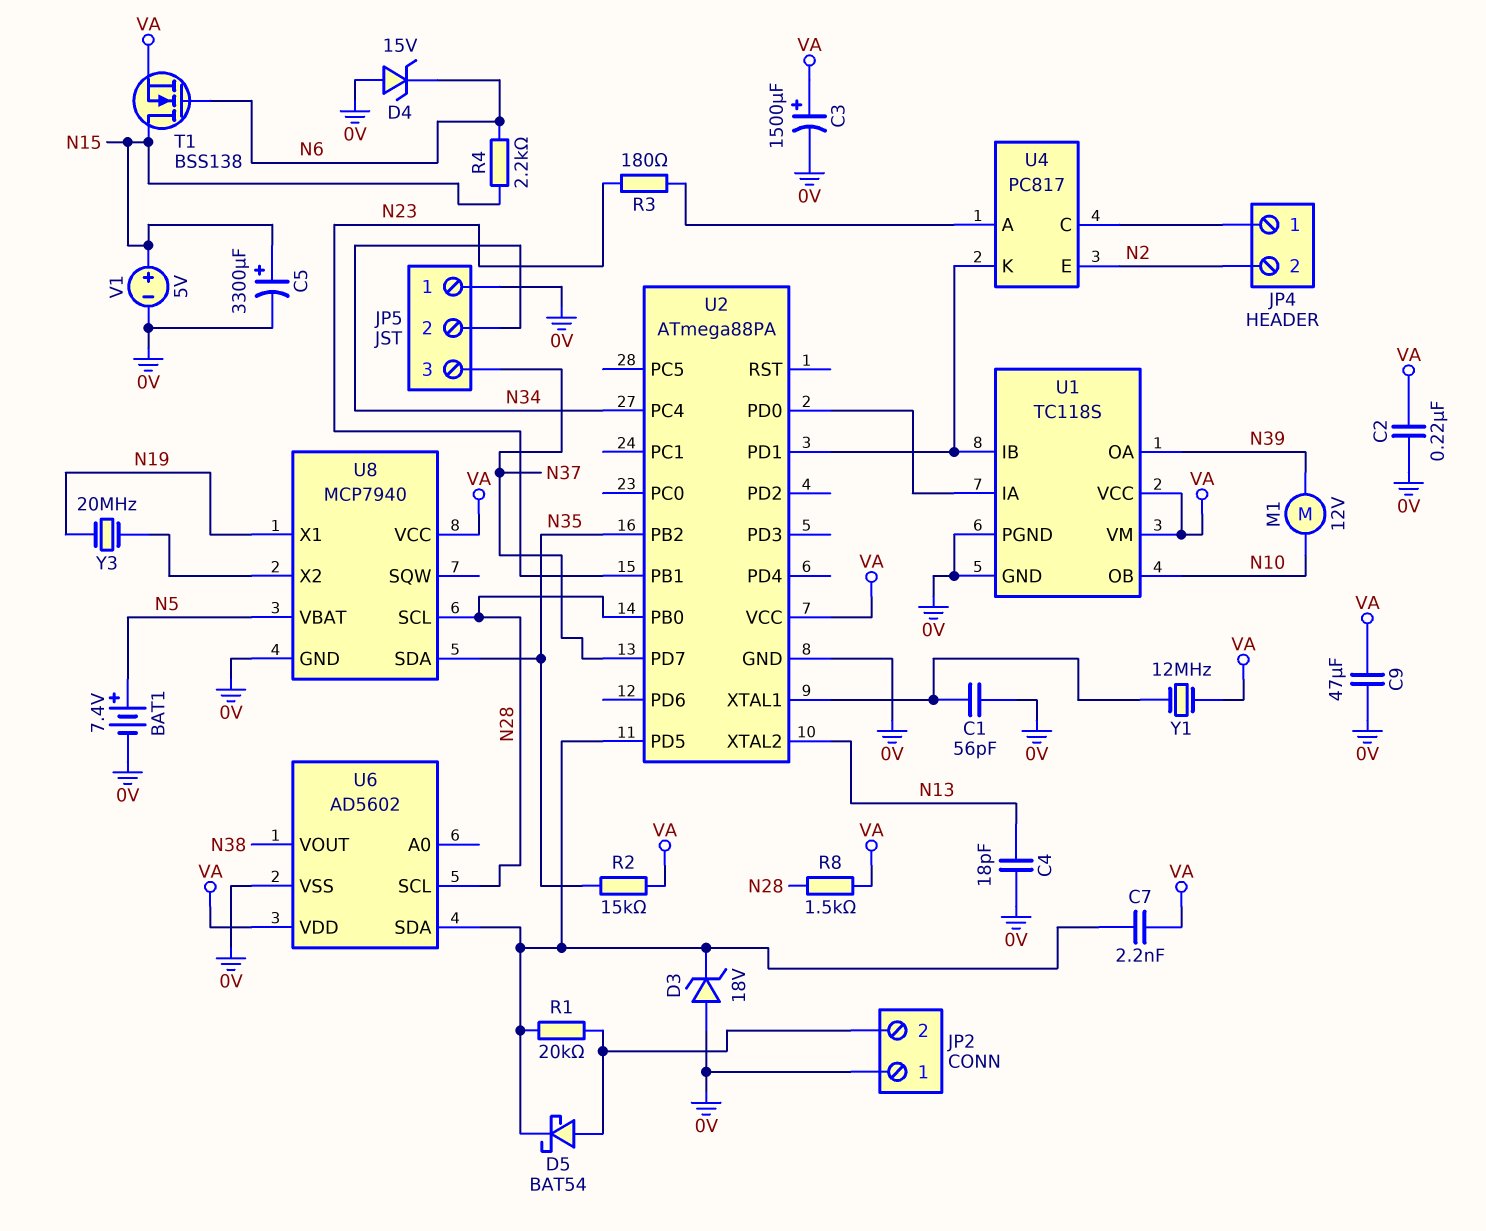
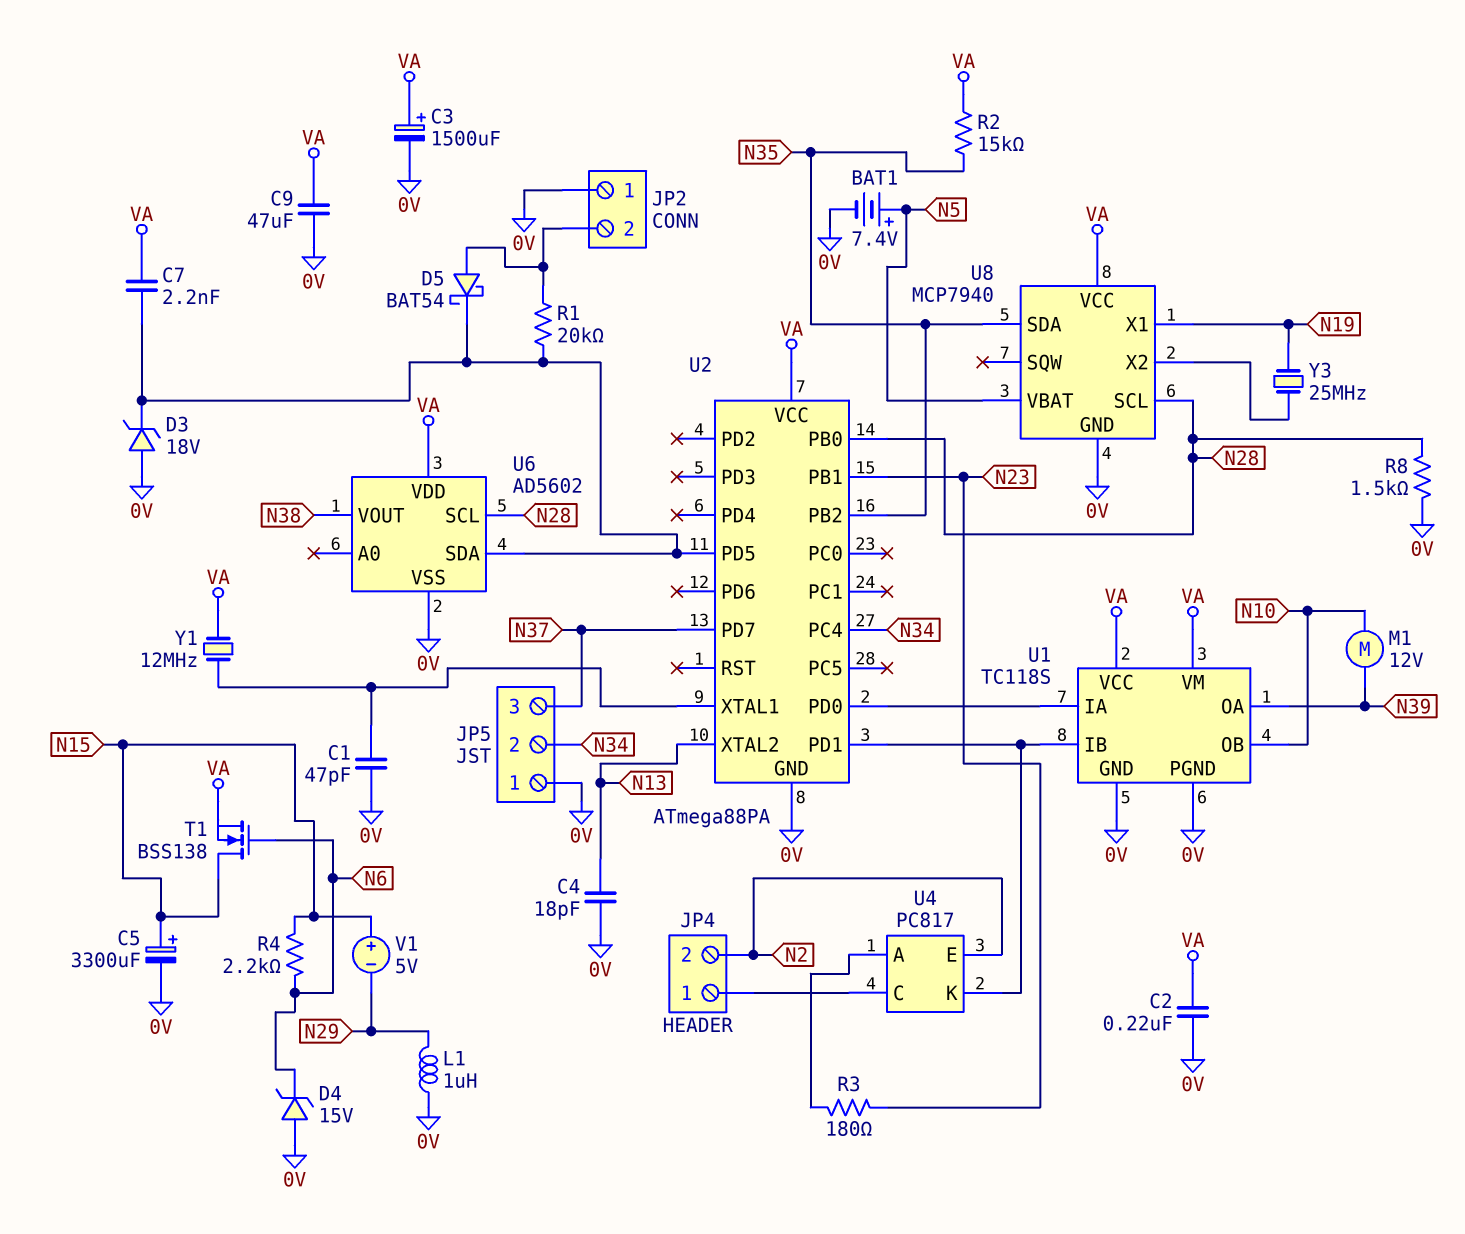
C1: 56pF (0V, U2/XTAL1) -> 47pF (0V, U2/XTAL1)
L1: none -> 1uH (0V, N29)
R8: 1.5k (N28, VA) -> 1.5k (0V, N28)
V1: 5V (plus N15, minus 0V) -> 5V (plus N15, minus N29)
Y3: 20MHz (N19, U8/X2) -> 25MHz (N19, U8/X2)

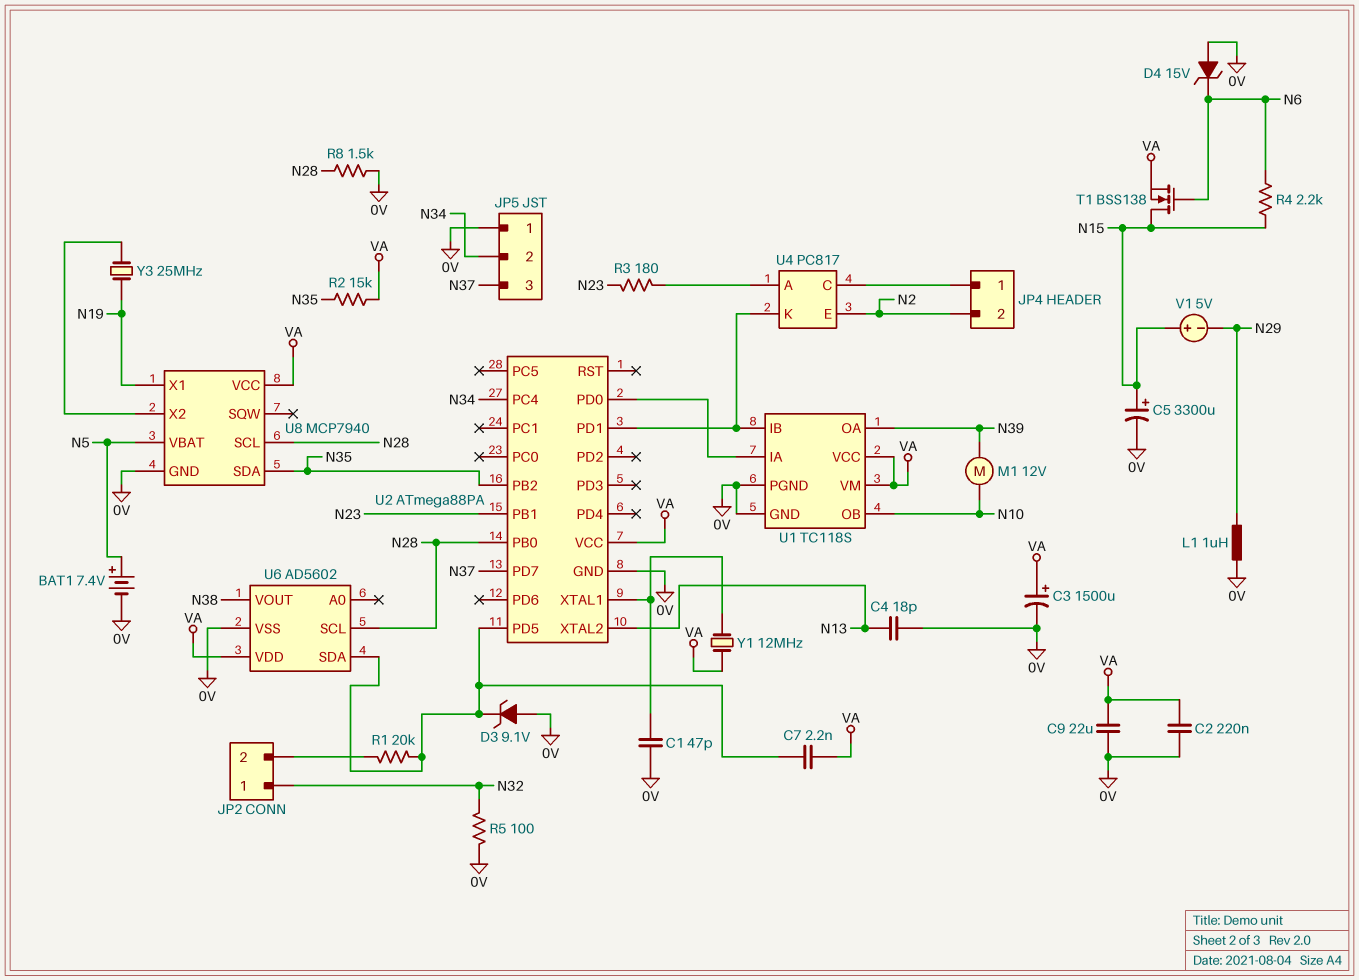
C9: 47uF (0V, VA) -> 22uF (0V, VA)
D3: zener 18V (A 0V, K U2/PD5) -> zener 9.1V (A 0V, K U2/PD5)
D5: schottky BAT54 (A JP2/2, K U2/PD5) -> none
JP2 pin 1: 0V -> N32
R5: none -> 100 (0V, N32)

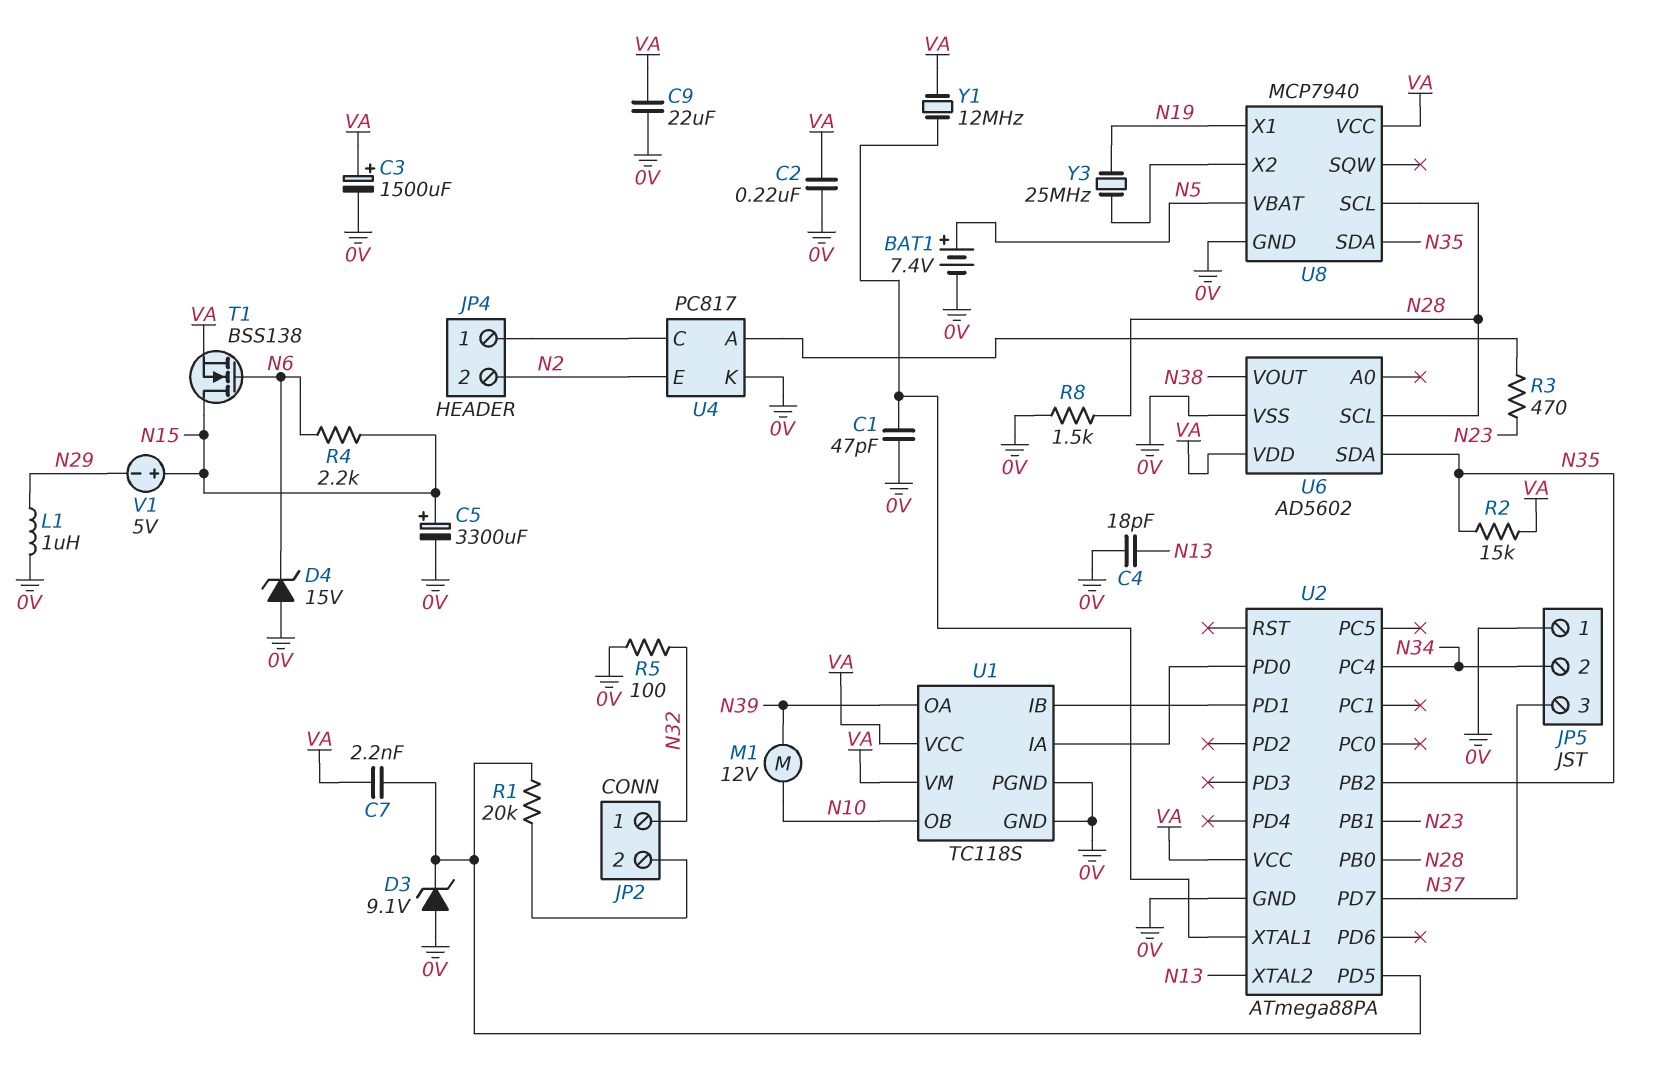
R3: 180 (N23, U4/A) -> 470 (N23, U4/A)
U4 pin K: U1/IB -> 0V
U6 pin SDA: U2/PD5 -> N35

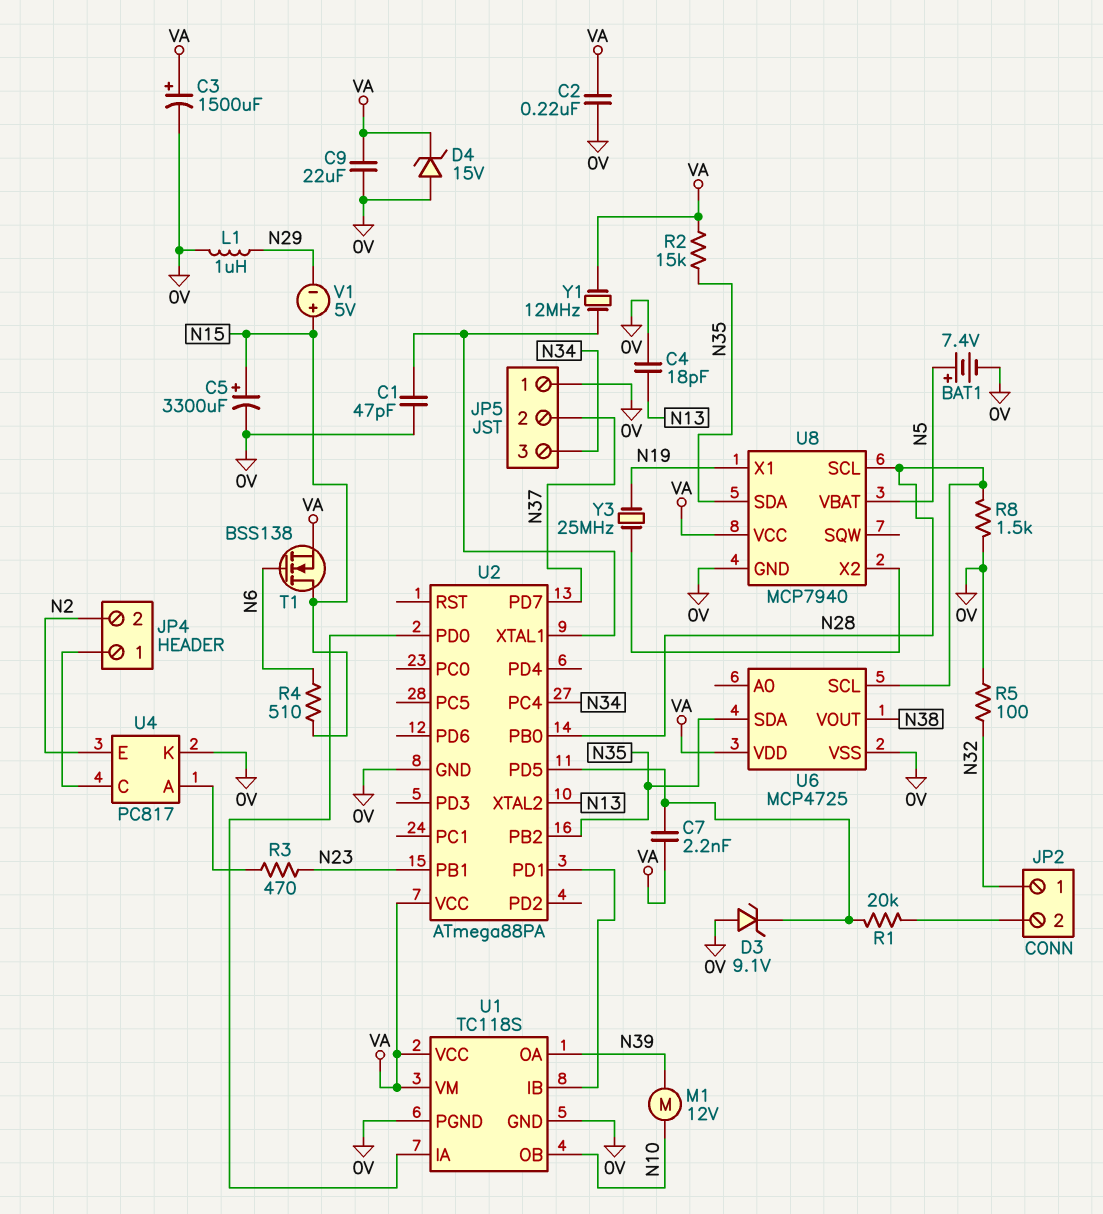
D4: zener 15V (A 0V, K N6) -> zener 15V (A 0V, K VA)
JP5 pin 2: N34 -> N37
JP5 pin 3: N37 -> N34
R4: 2.2k (N6, N15) -> 510 (N6, N15)
U6: AD5602 -> MCP4725

